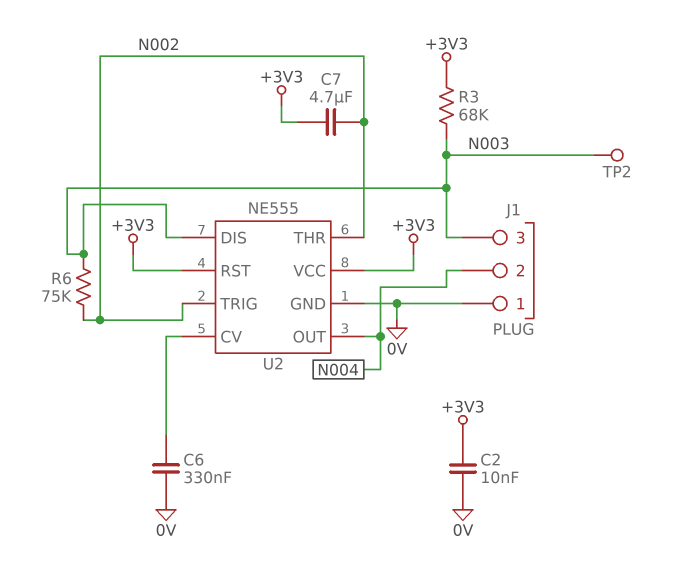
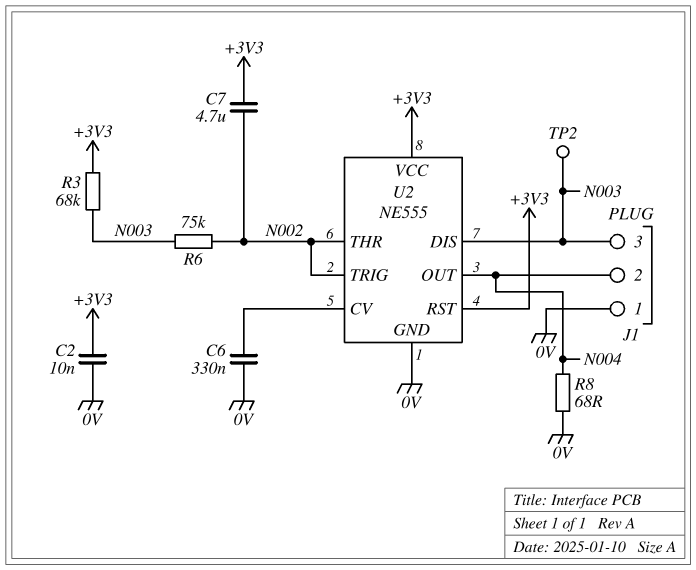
R8: none -> 68 (0V, N004)

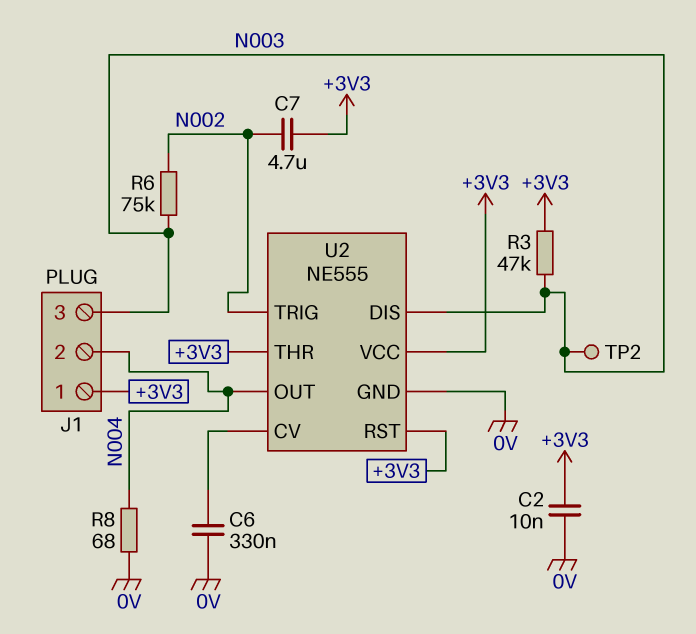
J1 pin 1: 0V -> +3V3
R3: 68k (+3V3, N003) -> 47k (+3V3, N003)
U2 pin THR: N002 -> +3V3

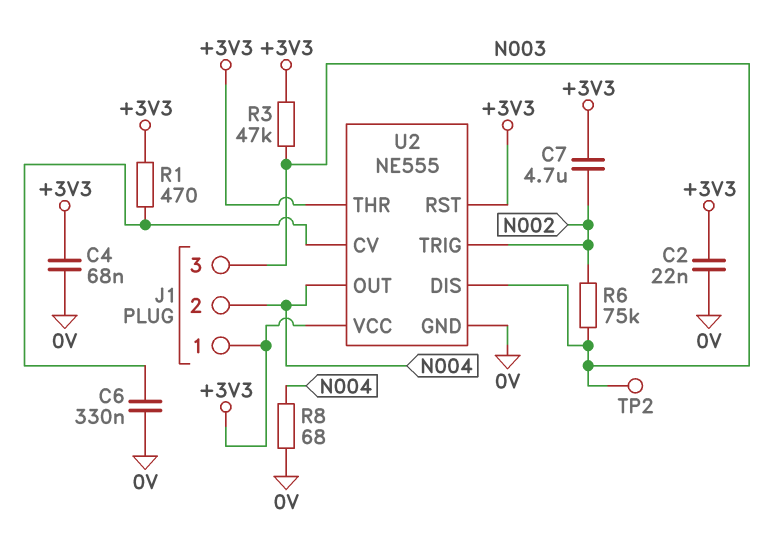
C2: 10nF (+3V3, 0V) -> 22nF (+3V3, 0V)
C4: none -> 68nF (+3V3, 0V)
R1: none -> 470 (+3V3, U2/CV)

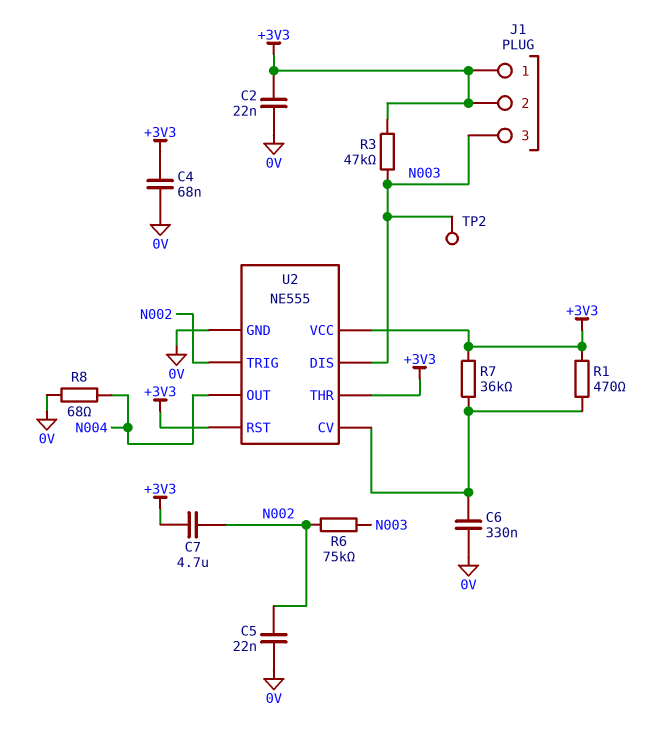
C5: none -> 22nF (0V, N002)
J1 pin 2: N004 -> +3V3
R7: none -> 36k (+3V3, U2/CV)

